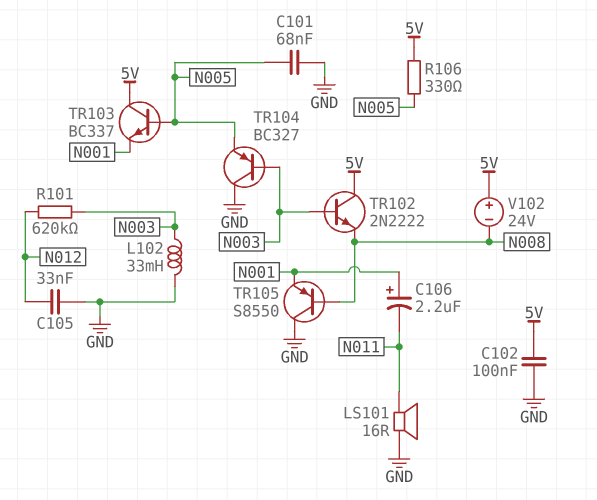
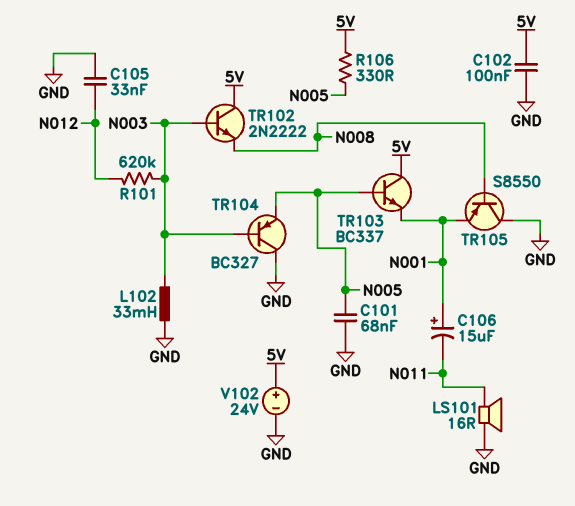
C106: 2.2uF (plus N001, minus N011) -> 15uF (plus N001, minus N011)
V102: 24V (plus 5V, minus N008) -> 24V (plus 5V, minus GND)

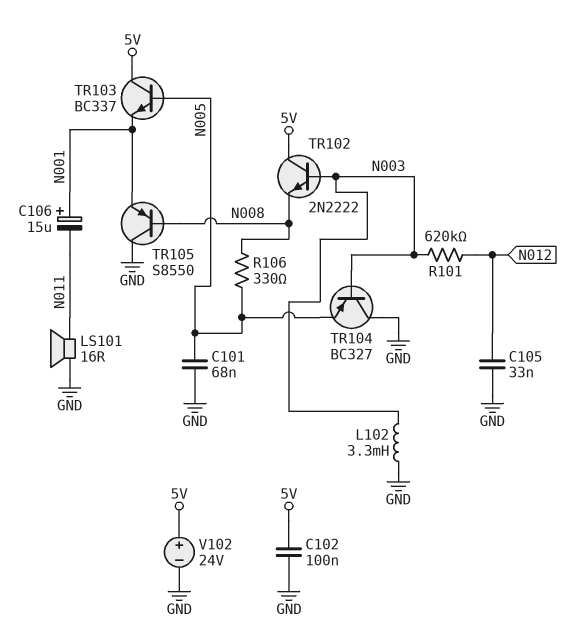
L102: 33mH (GND, N003) -> 3.3mH (GND, N003)
R106: 330 (5V, N005) -> 330 (N005, N008)

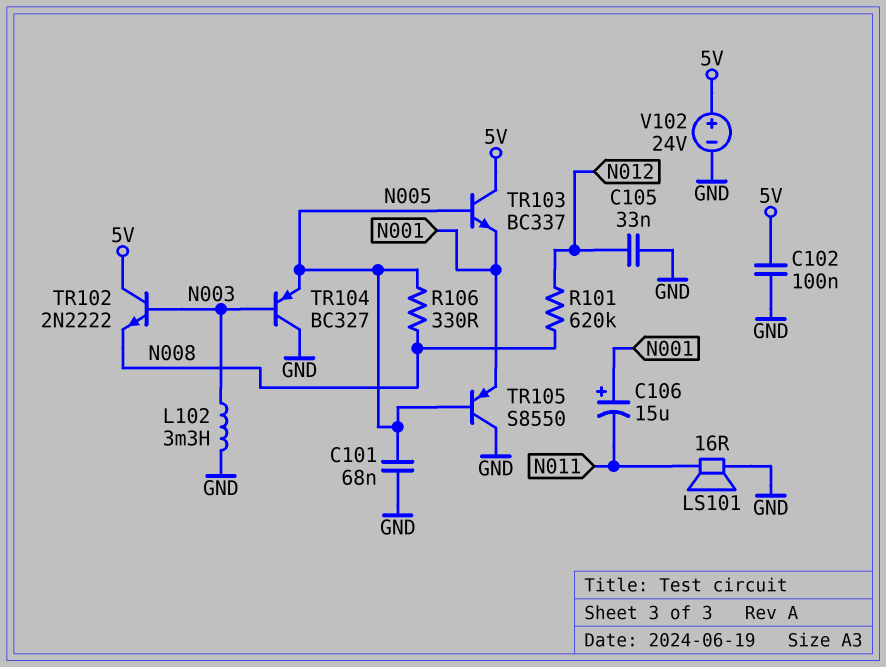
R101: 620k (N003, N012) -> 620k (N008, N012)
TR105: PNP S8550 (B N008, C GND, E N001) -> PNP S8550 (B N005, C GND, E N001)

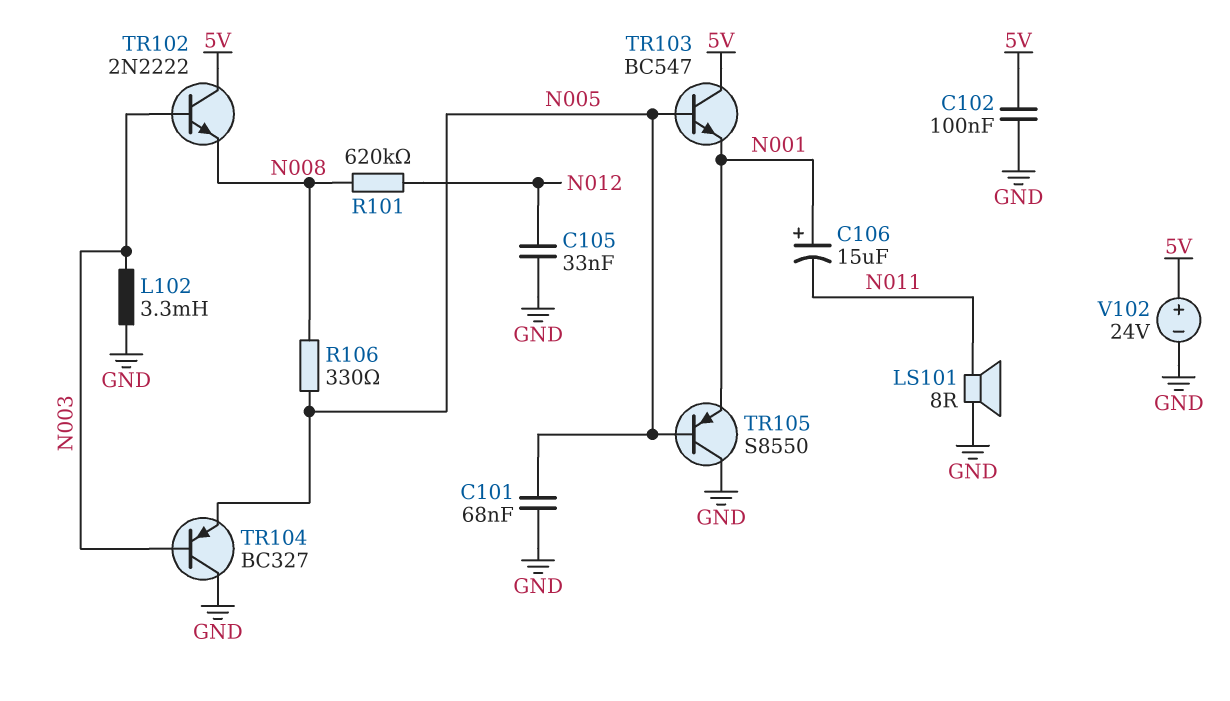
LS101: speaker 16R (GND, N011) -> speaker 8R (GND, N011)
TR103: NPN BC337 (B N005, C 5V, E N001) -> NPN BC547 (B N005, C 5V, E N001)

